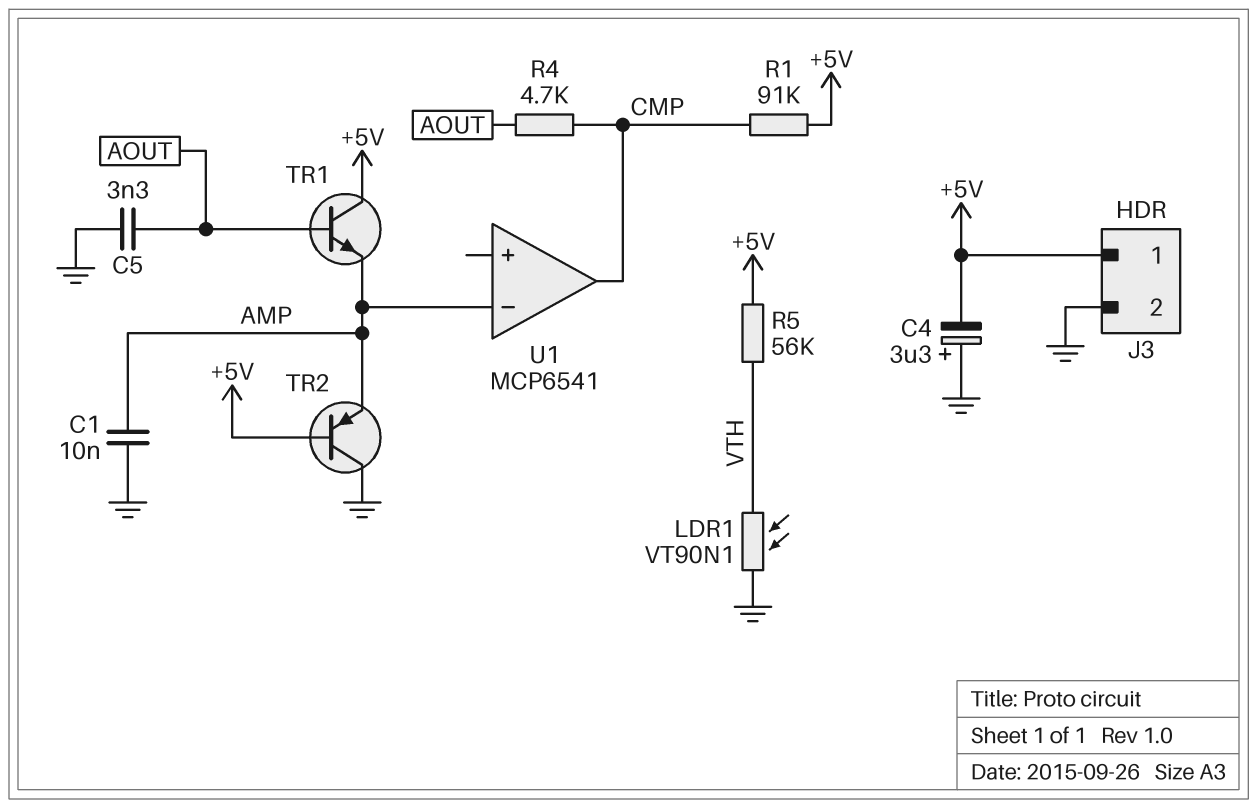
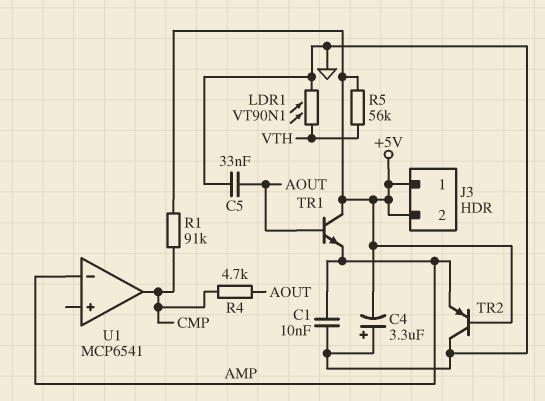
C5: 3.3nF (AOUT, GND) -> 33nF (AOUT, GND)
J3 pin 2: GND -> +5V

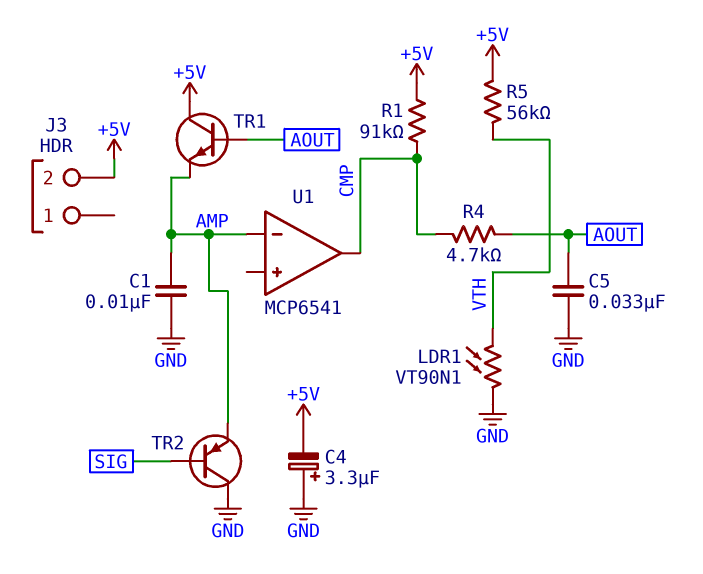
J3 pin 1: +5V -> none
TR2: PNP (B +5V, C GND, E AMP) -> PNP (B SIG, C GND, E AMP)

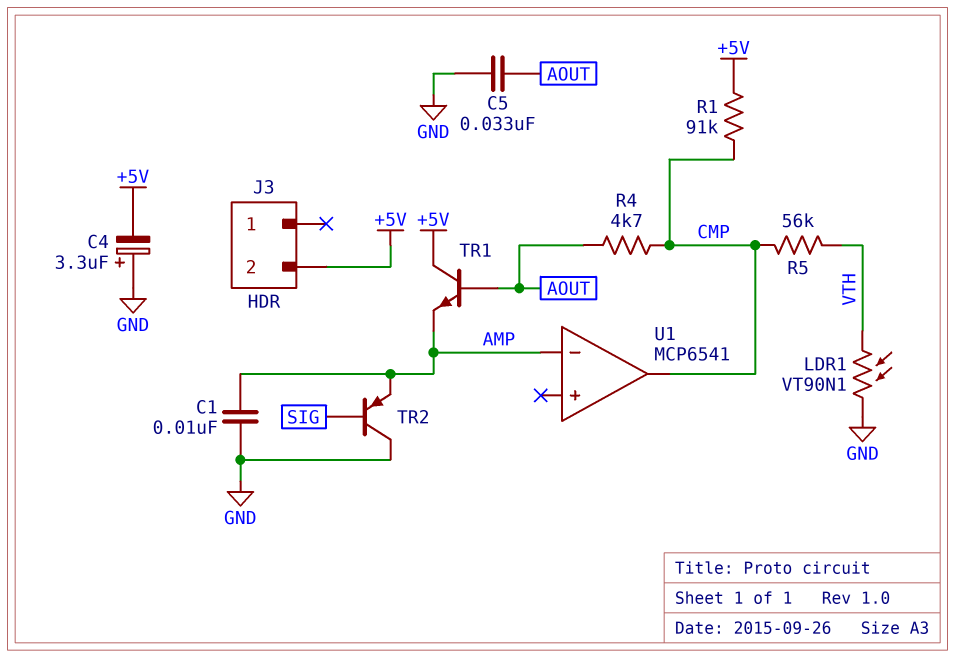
R5: 56k (+5V, VTH) -> 56k (CMP, VTH)

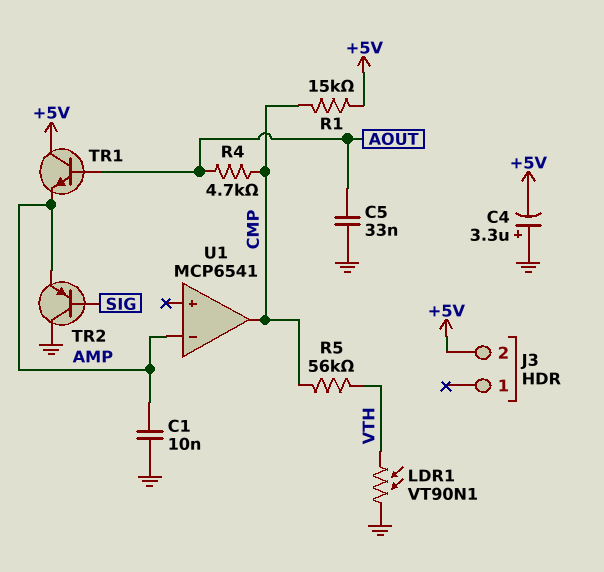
R1: 91k (+5V, CMP) -> 15k (+5V, CMP)

